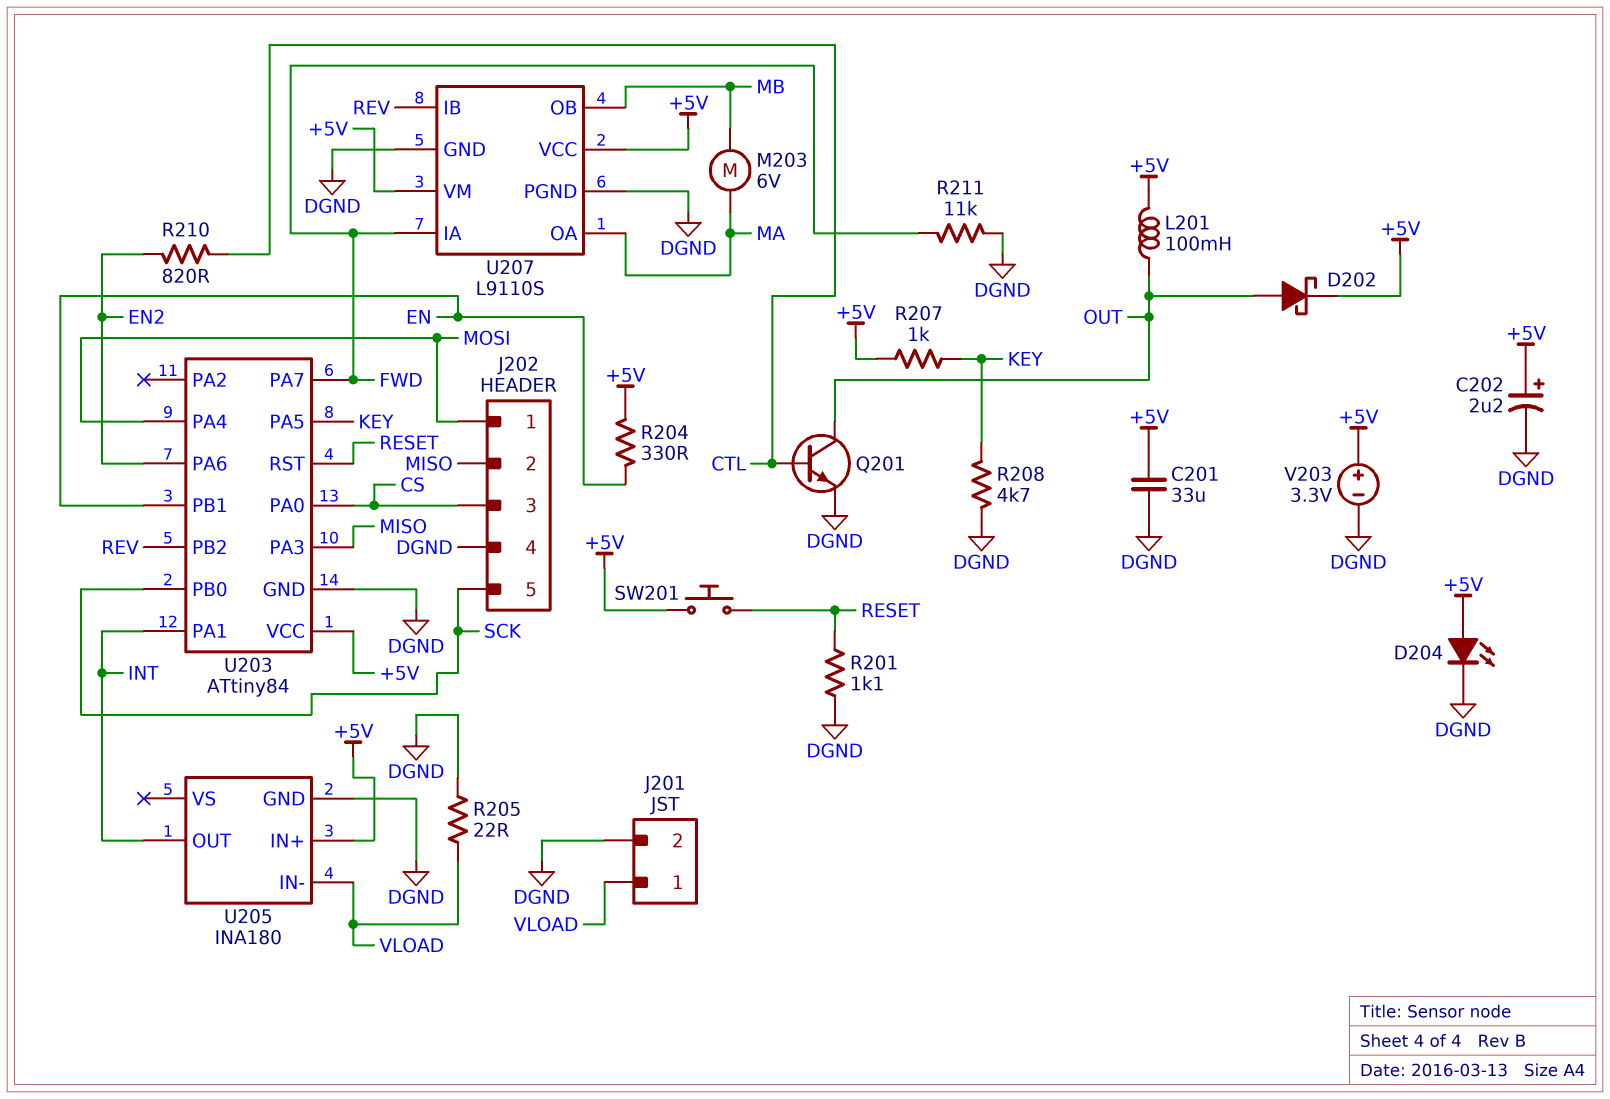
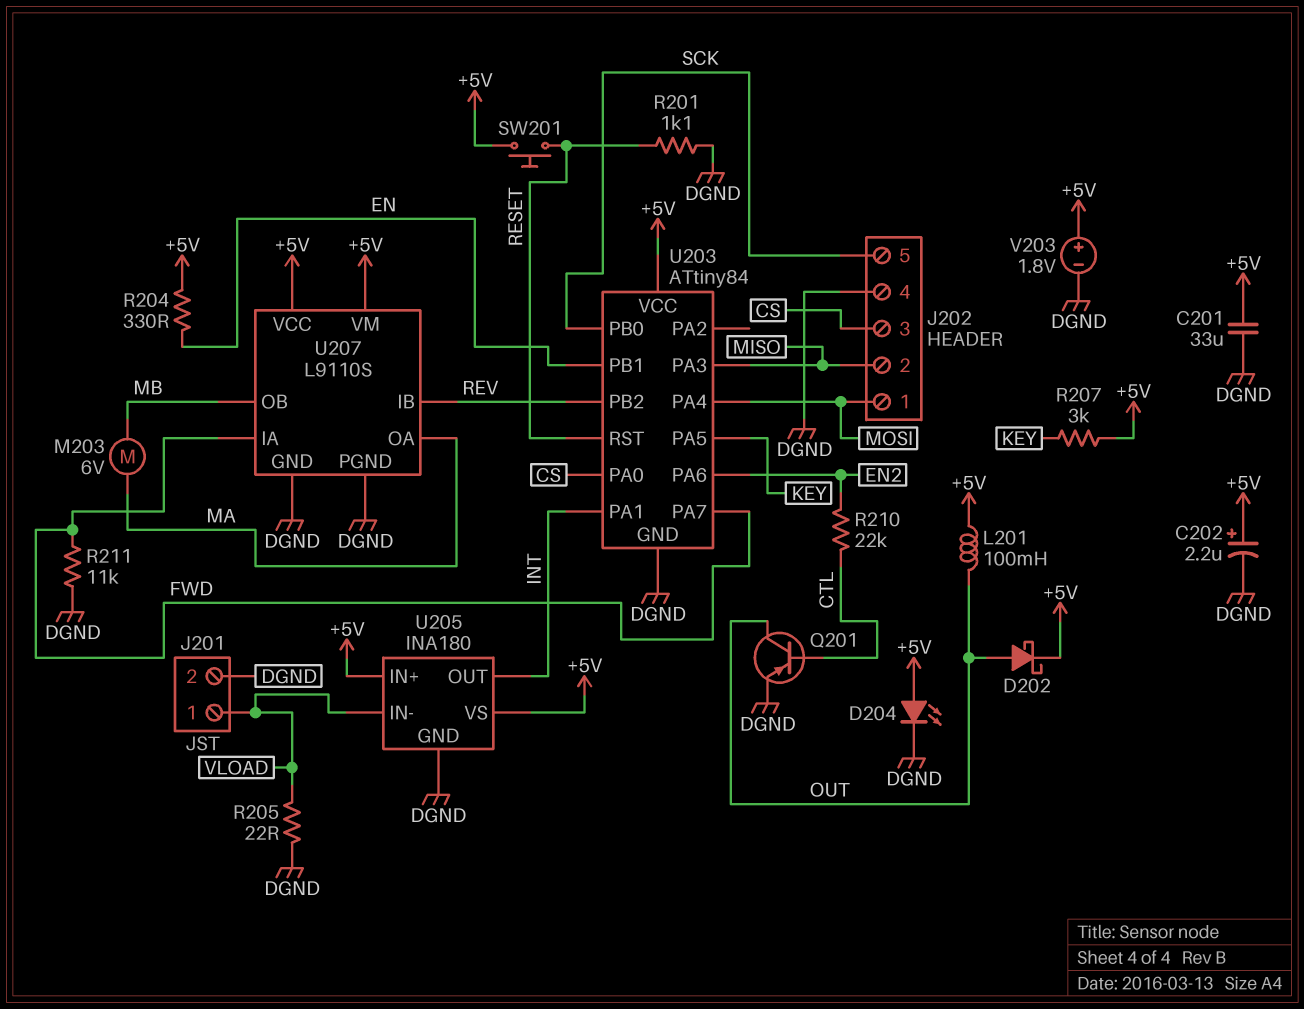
Q201: NPN (B CTL, C OUT, E DGND) -> PNP (B CTL, C OUT, E DGND)
R207: 1k (+5V, KEY) -> 3k (+5V, KEY)
R208: 4.7k (DGND, KEY) -> none
R210: 820 (CTL, EN2) -> 22k (CTL, EN2)
U205 pin VS: none -> +5V
V203: 3.3V (plus +5V, minus DGND) -> 1.8V (plus +5V, minus DGND)

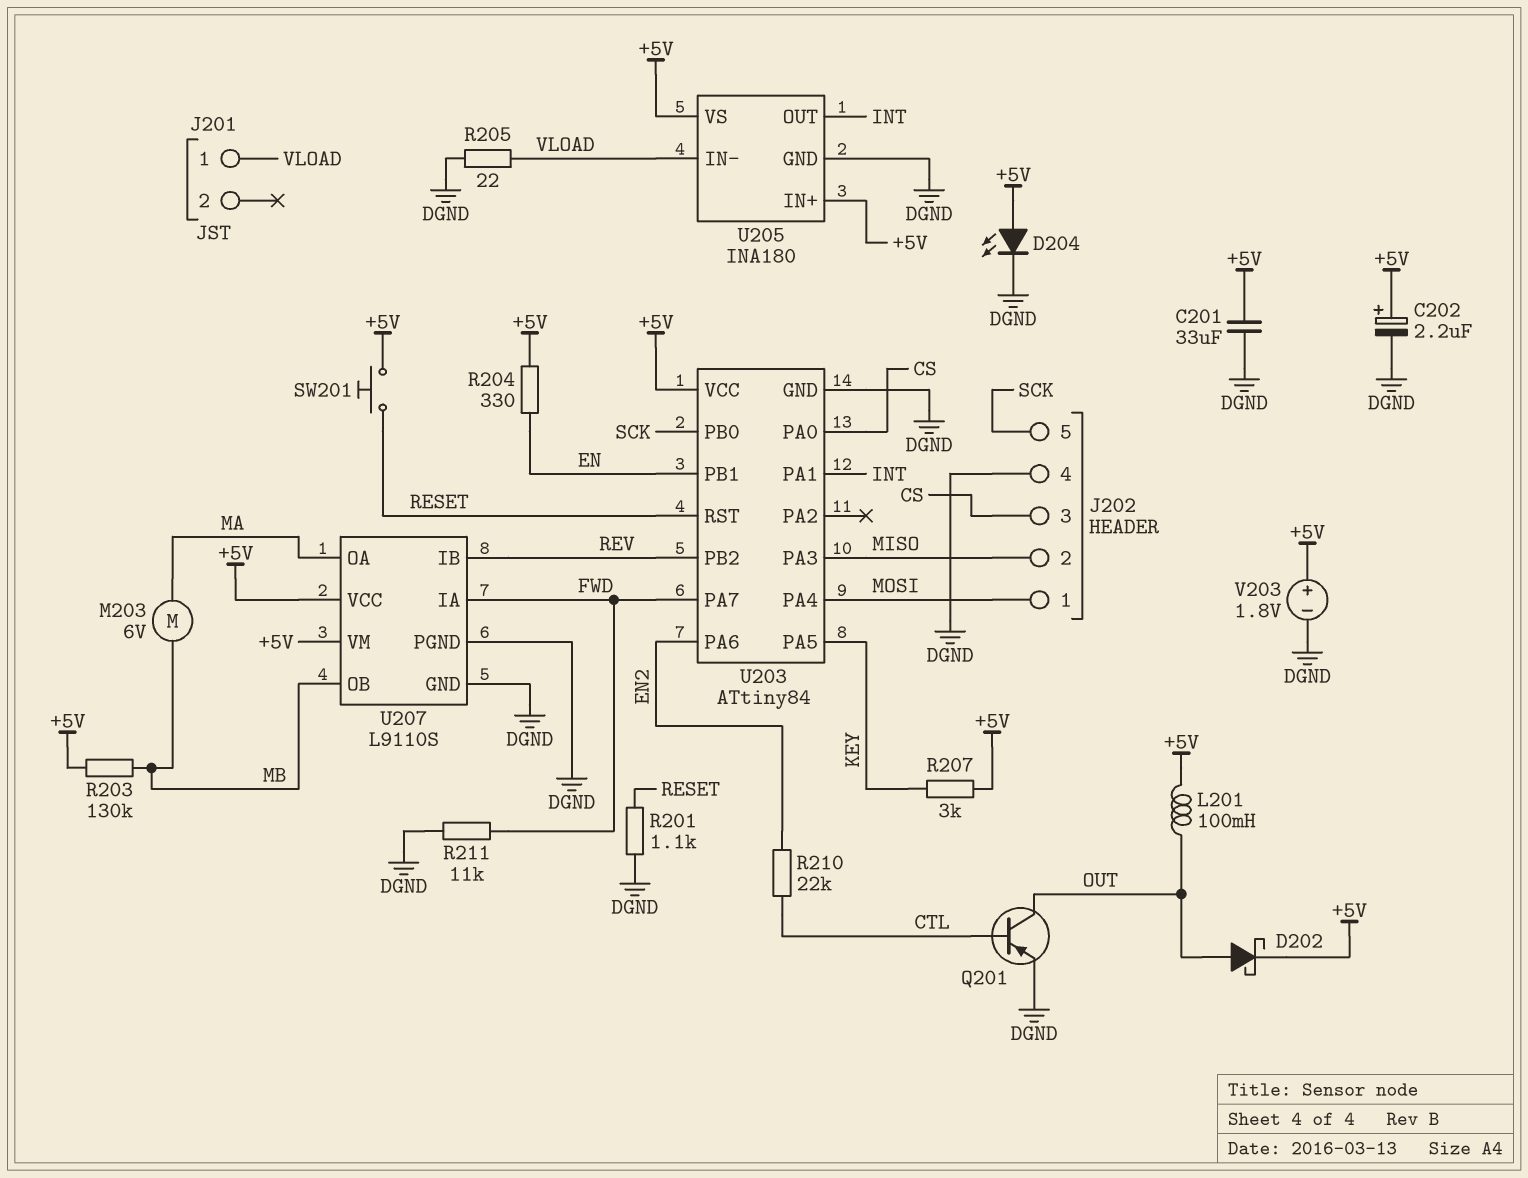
J201 pin 2: DGND -> none
R203: none -> 130k (+5V, MB)

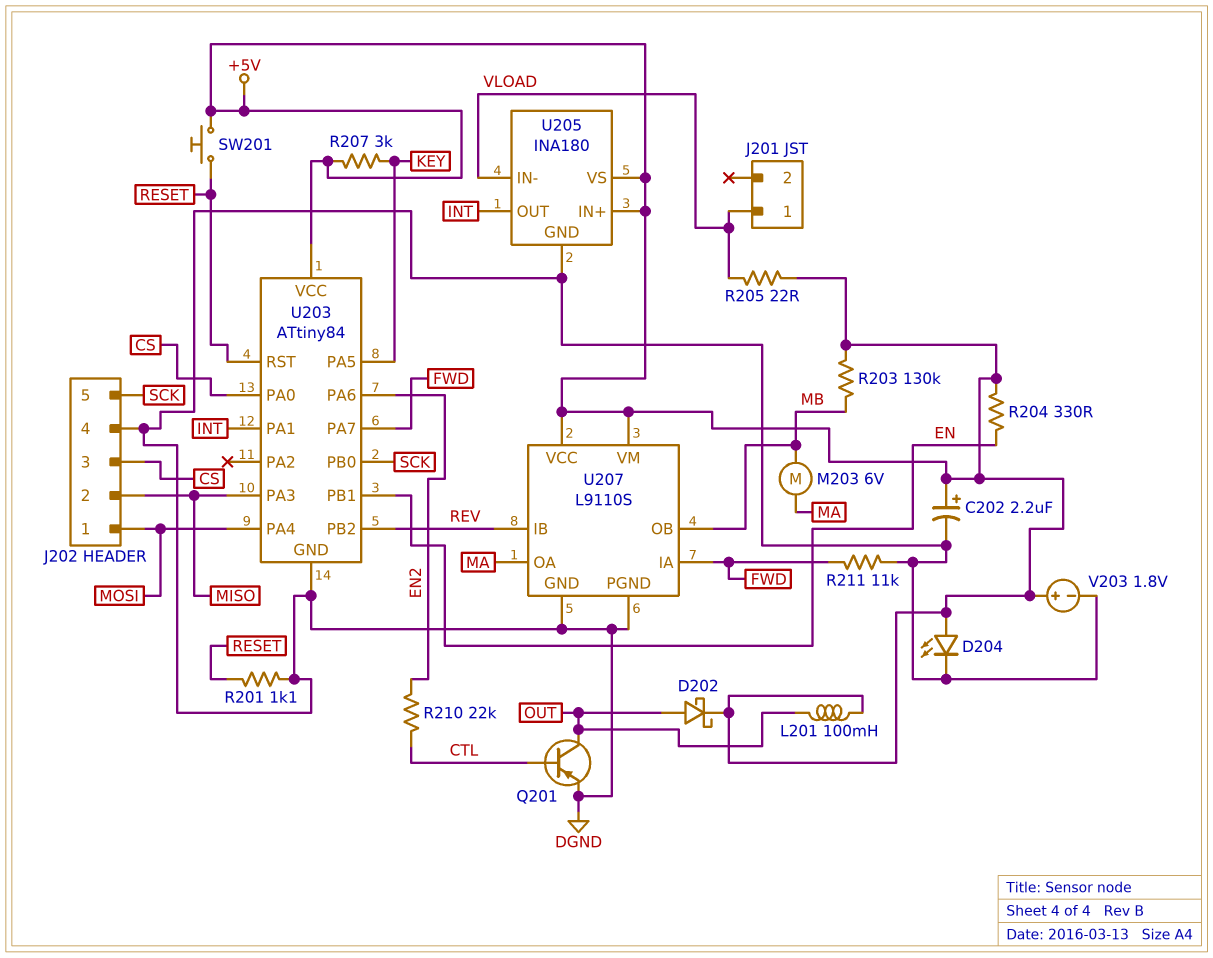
C201: 33uF (+5V, DGND) -> none
R205: 22 (DGND, VLOAD) -> 22 (+5V, VLOAD)

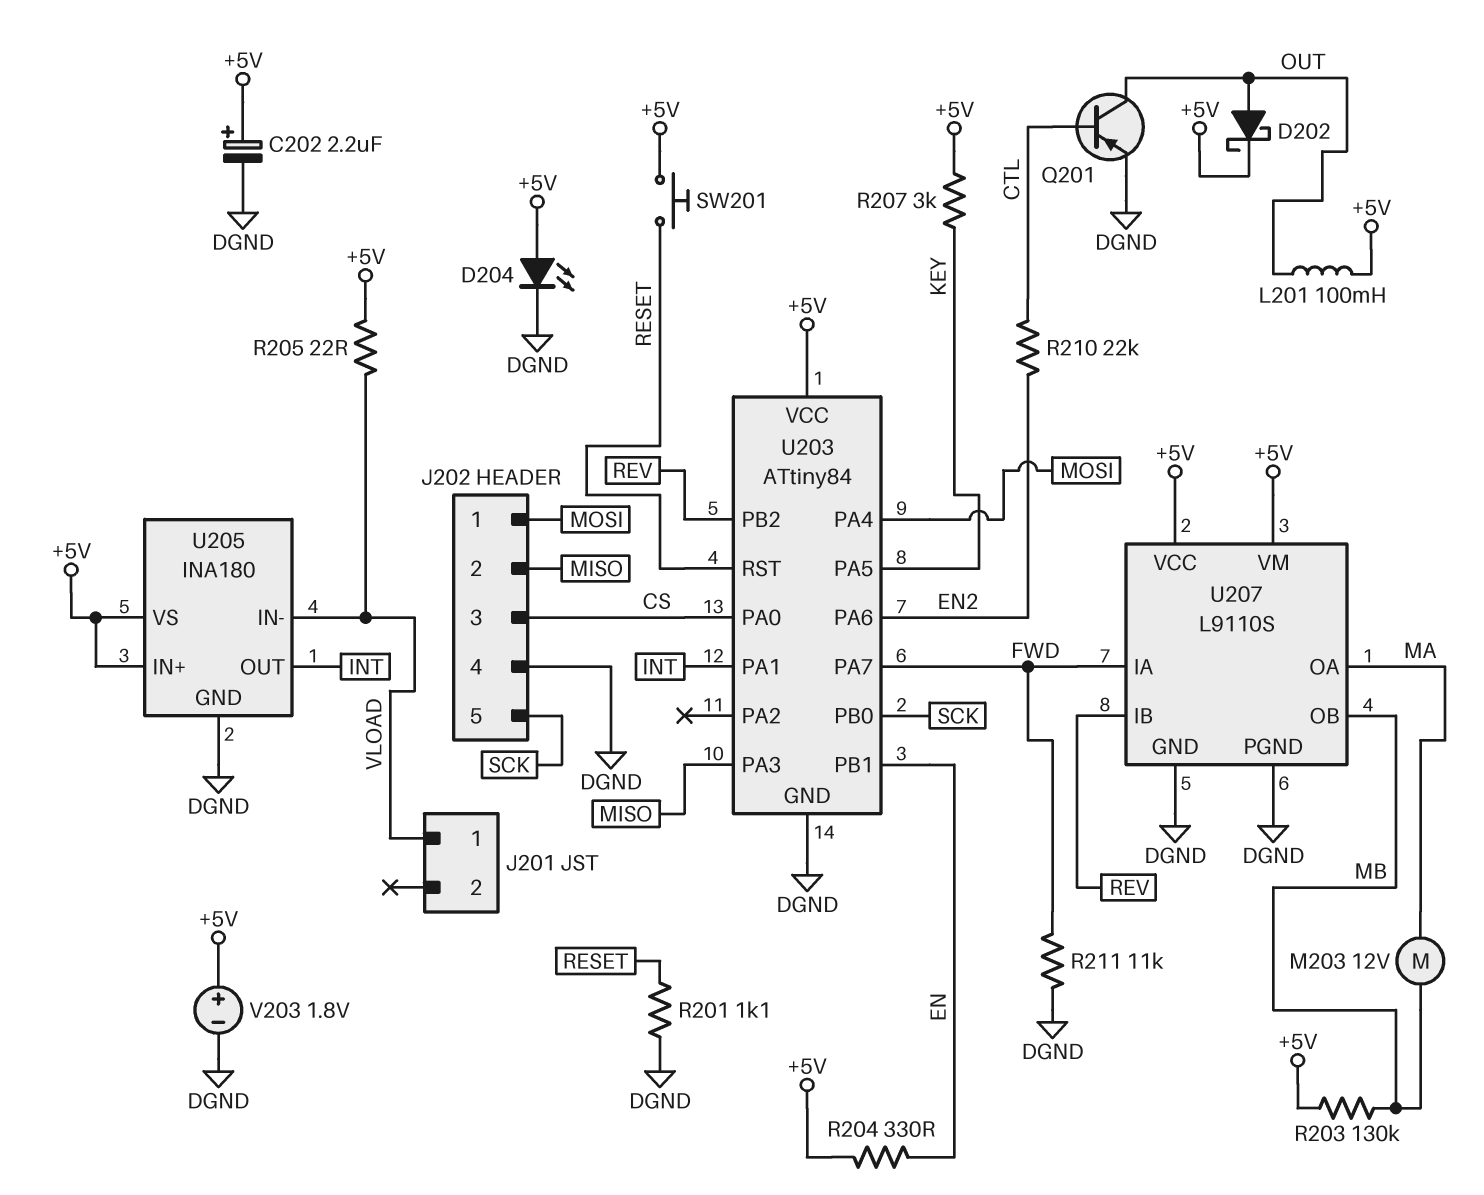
M203: motor 6V (MA, MB) -> motor 12V (MA, MB)

